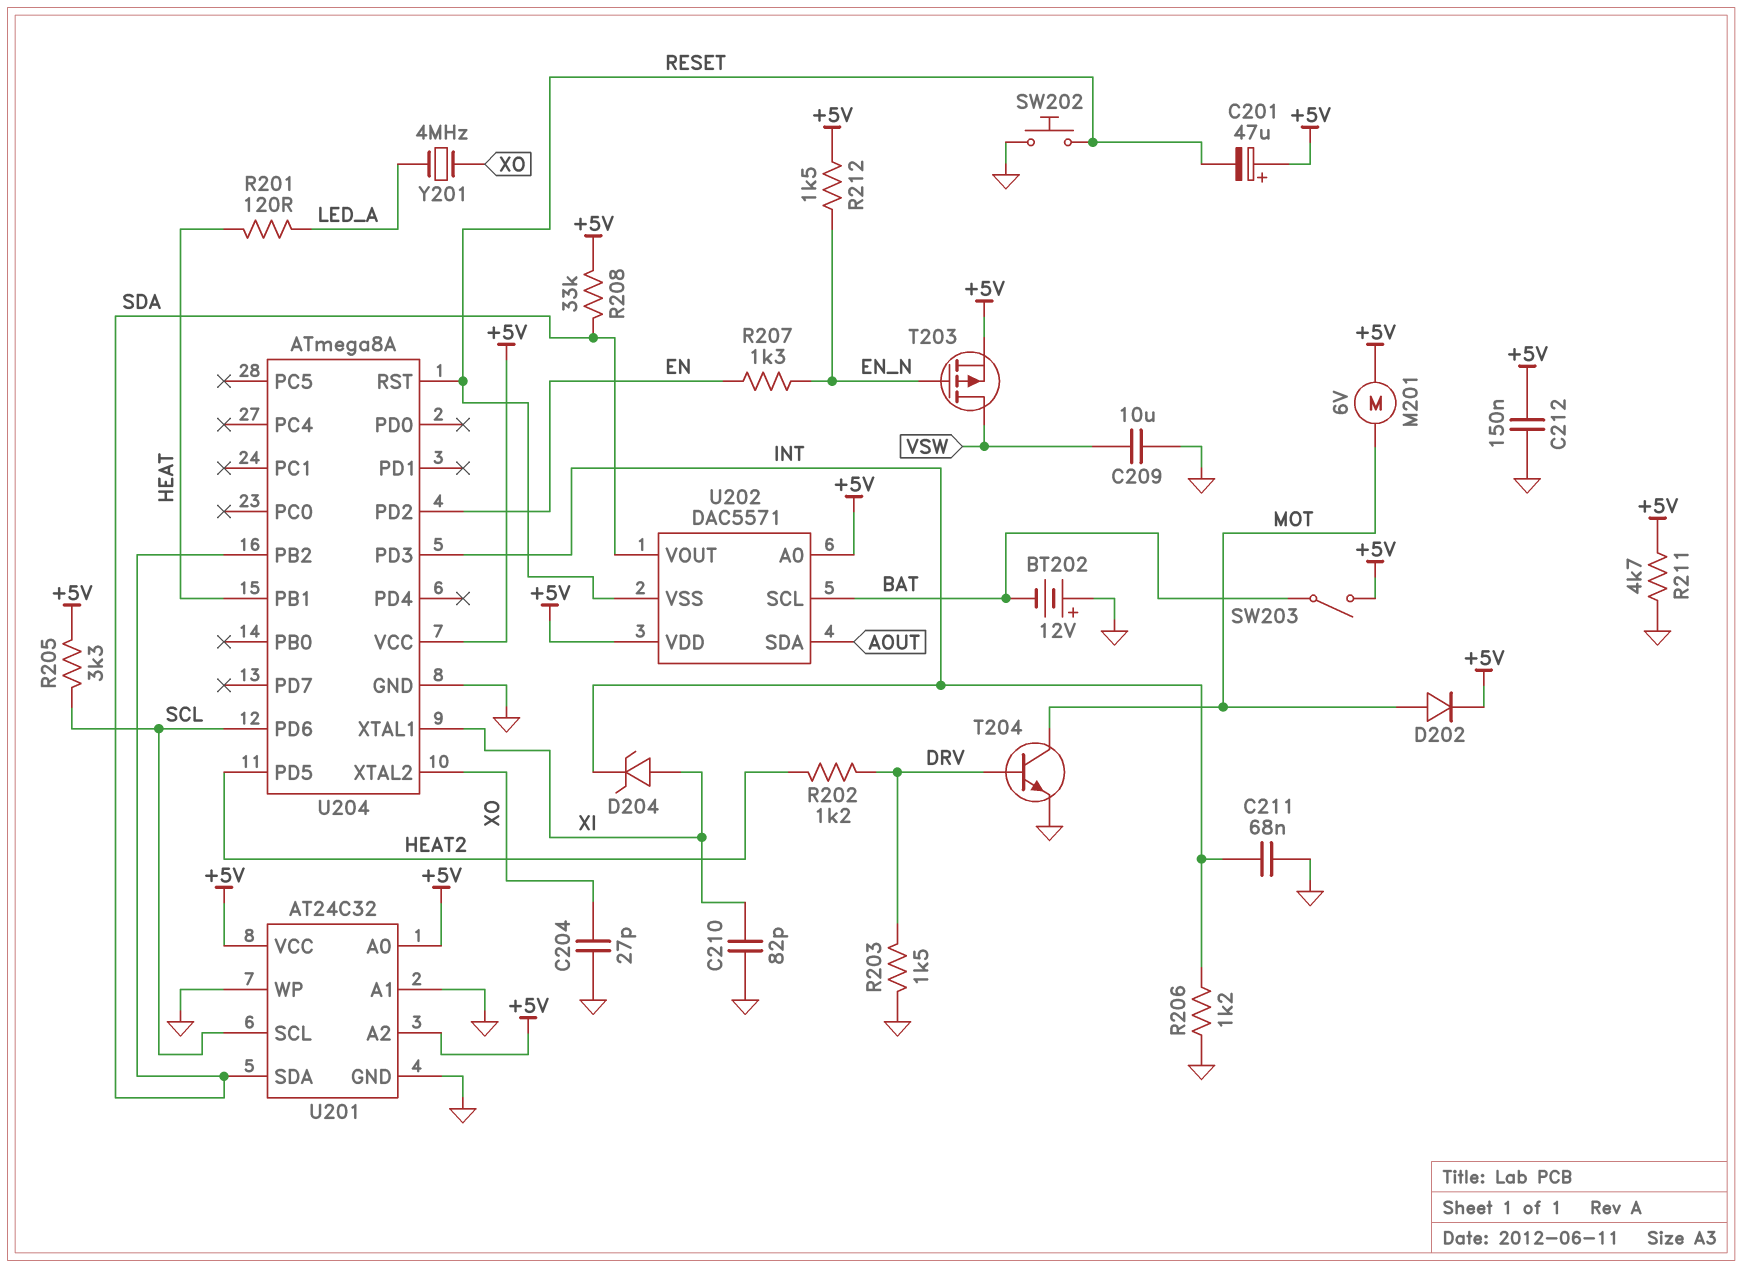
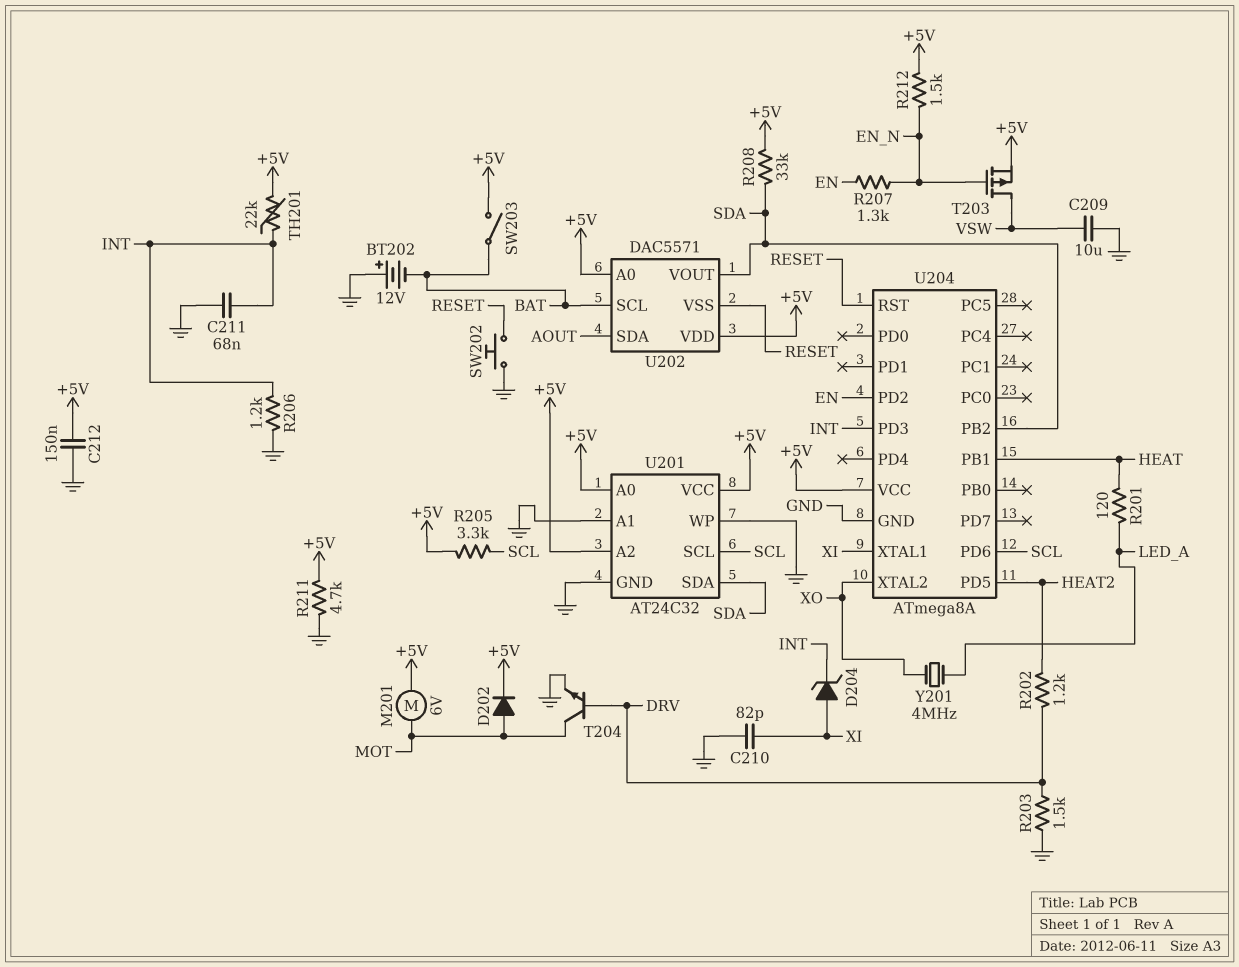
C201: 47uF (plus +5V, minus RESET) -> none
C204: 27pF (GND, XO) -> none
TH201: none -> 22k (+5V, INT)

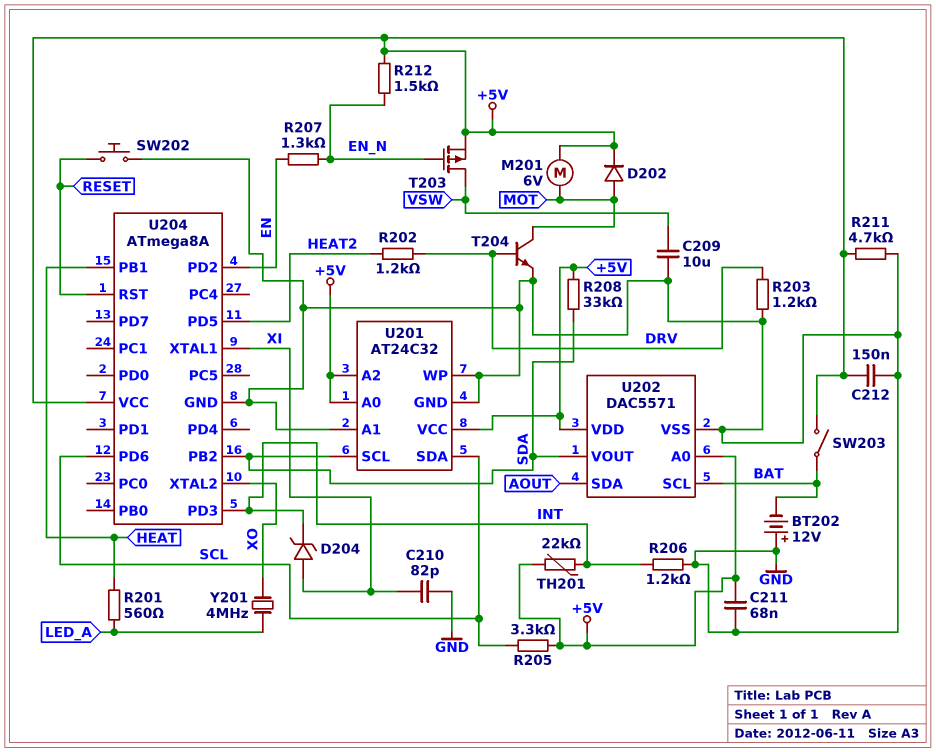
C211: 68nF (GND, INT) -> 68nF (+5V, GND)
R201: 120 (HEAT, LED_A) -> 560 (HEAT, LED_A)
R203: 1.5k (DRV, GND) -> 1.2k (DRV, GND)
U201 pin SCL: SCL -> SDA
U201 pin SDA: SDA -> SCL
U202 pin VSS: RESET -> GND

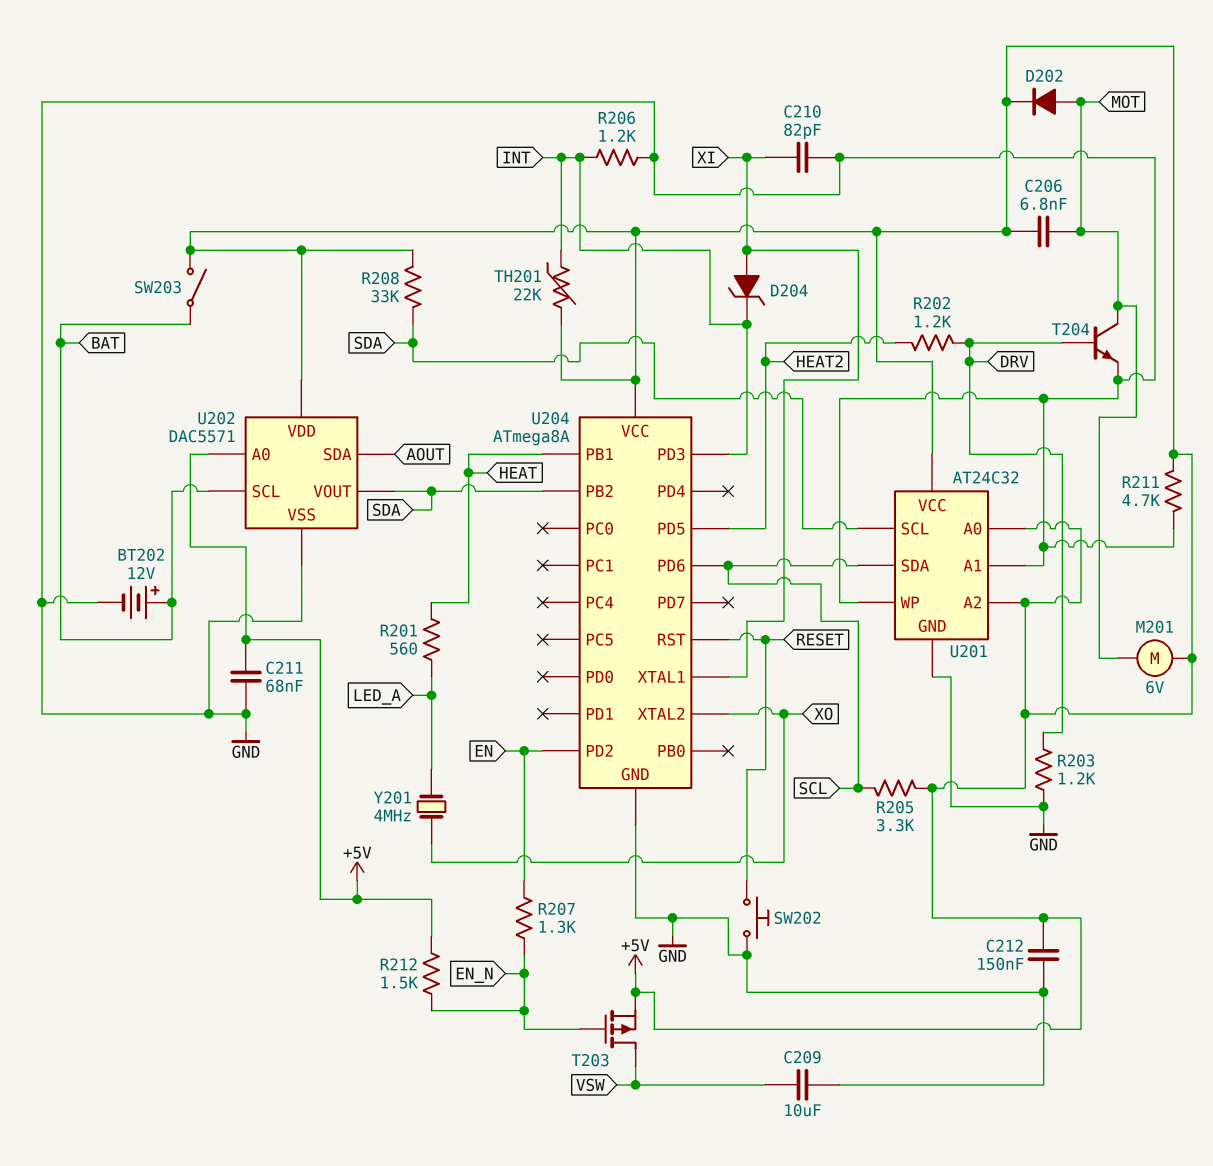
BT202: 12V (plus GND, minus BAT) -> 12V (plus BAT, minus GND)
C206: none -> 6.8nF (+5V, MOT)

